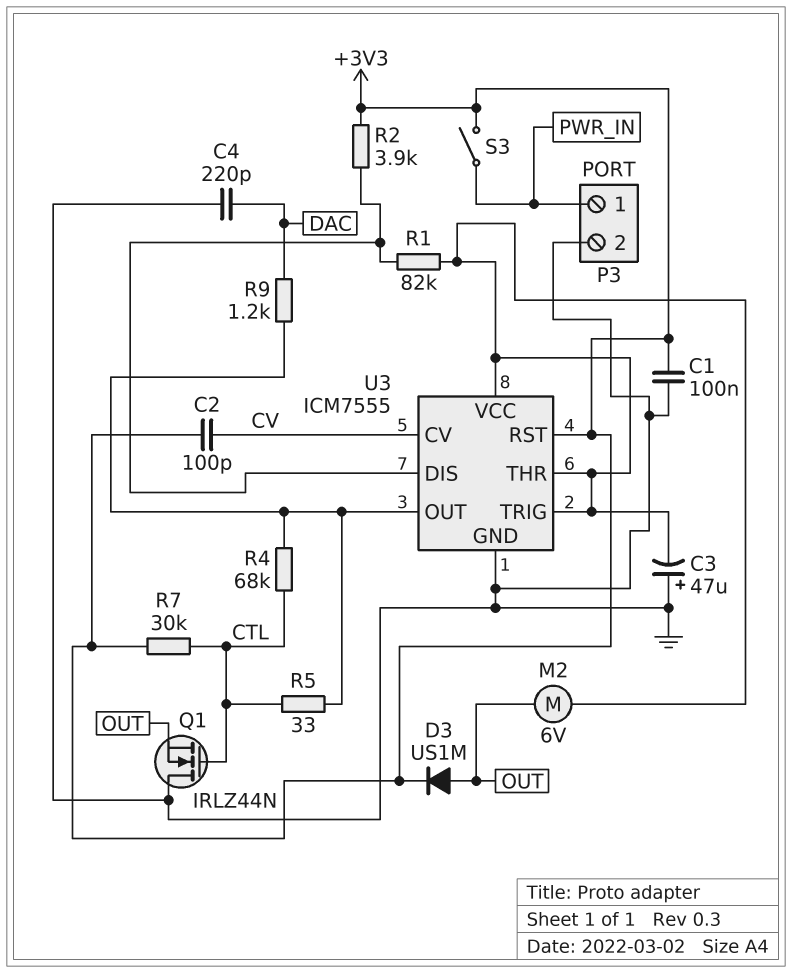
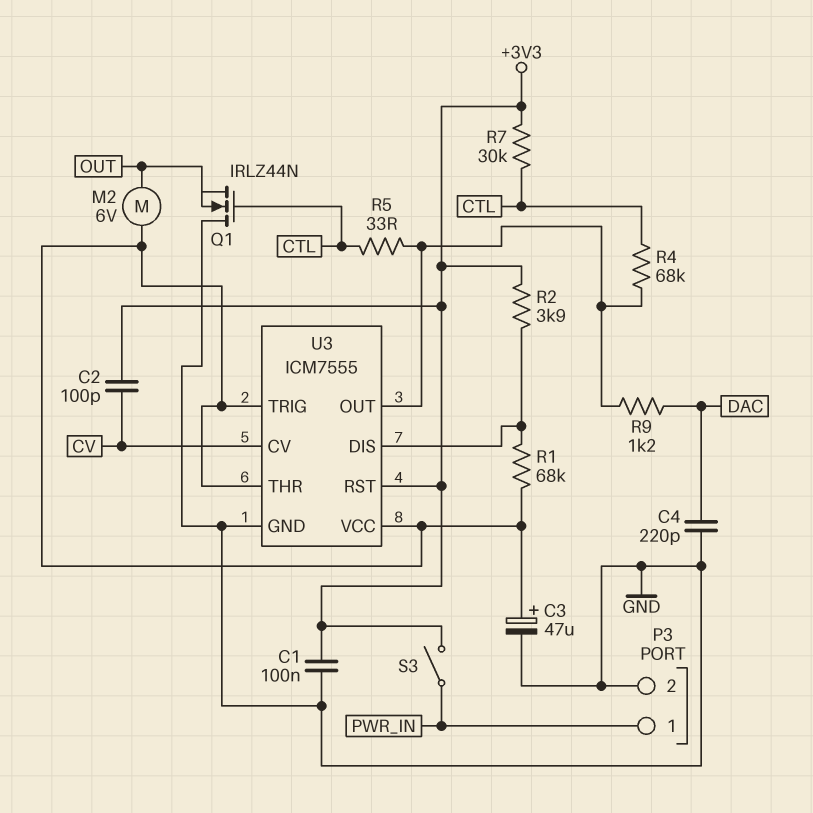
C3: 47uF (plus GND, minus U3/THR) -> 47uF (plus U3/THR, minus GND)
D3: diode US1M (A OUT, K +3V3) -> none
R1: 82k (U3/DIS, U3/THR) -> 68k (U3/DIS, U3/THR)

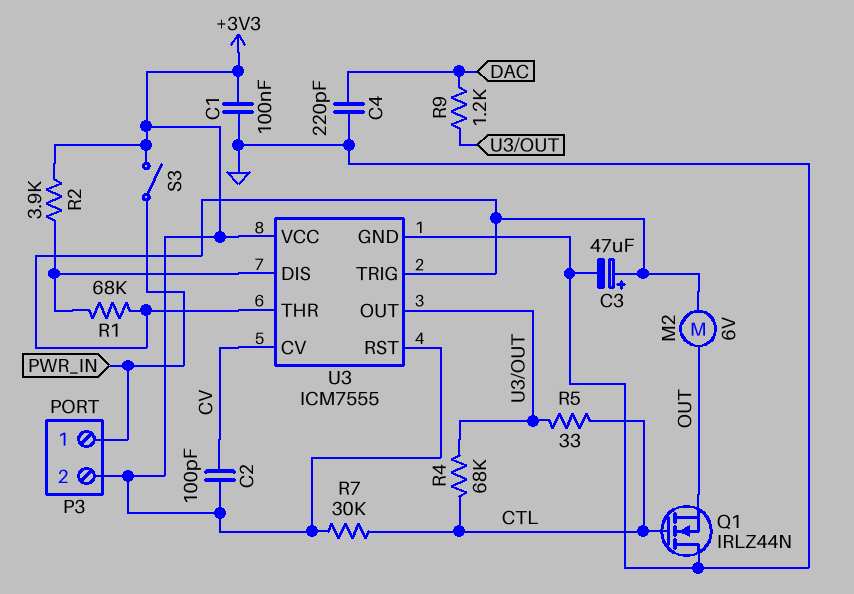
P3 pin 2: GND -> +3V3
U3 pin VCC: U3/THR -> +3V3

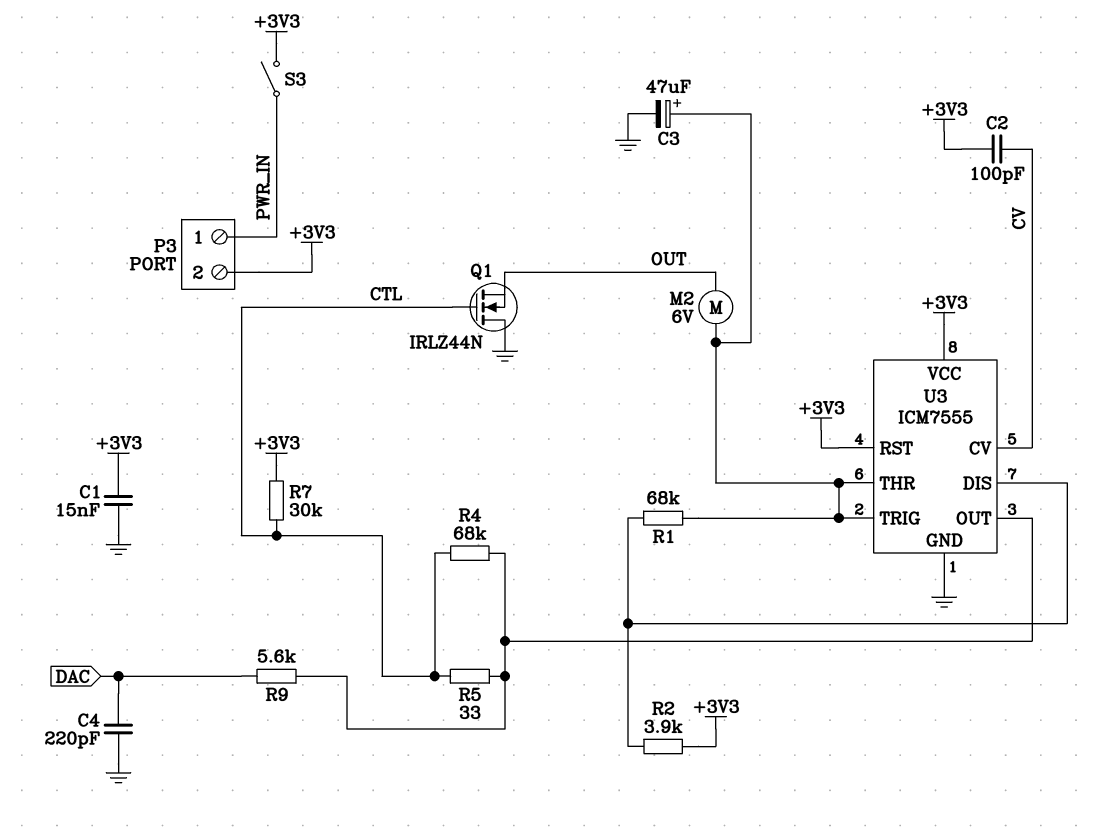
C1: 100nF (+3V3, GND) -> 15nF (+3V3, GND)
R9: 1.2k (DAC, U3/OUT) -> 5.6k (DAC, U3/OUT)

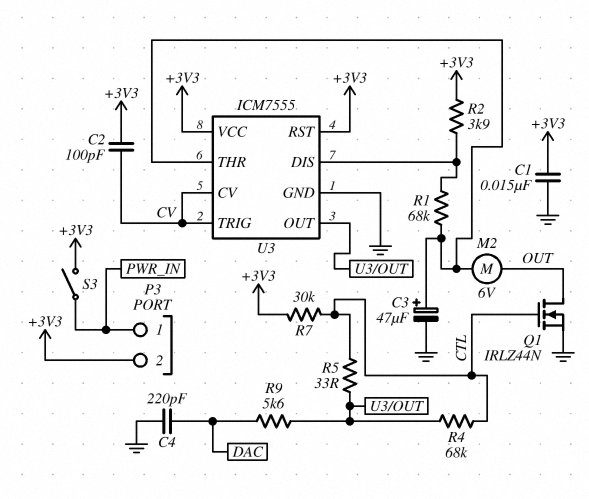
Q1: NMOS IRLZ44N (G CTL, D GND, S OUT) -> NMOS IRLZ44N (G CTL, D OUT, S GND)
U3 pin TRIG: U3/THR -> CV

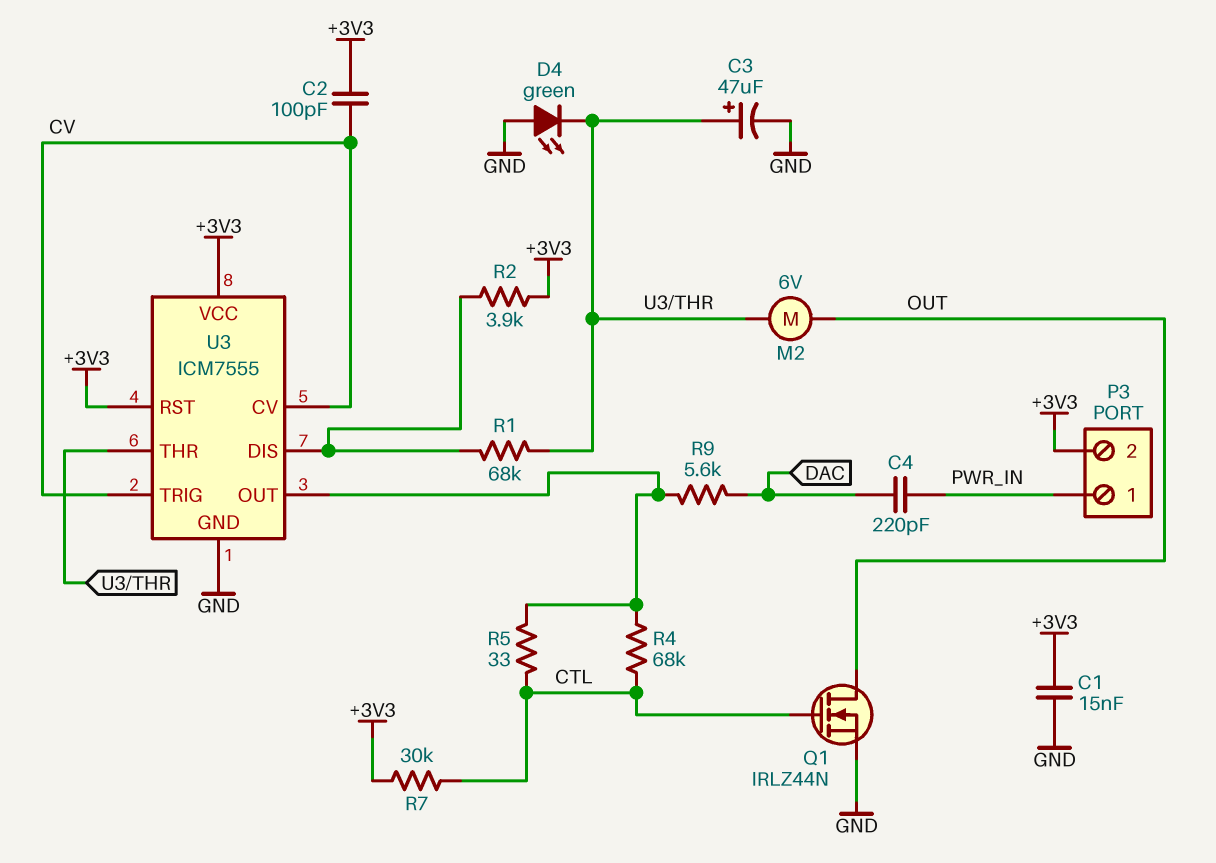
C4: 220pF (DAC, GND) -> 220pF (DAC, PWR_IN)
D4: none -> LED green (A GND, K U3/THR)
S3: switch (+3V3, PWR_IN) -> none

